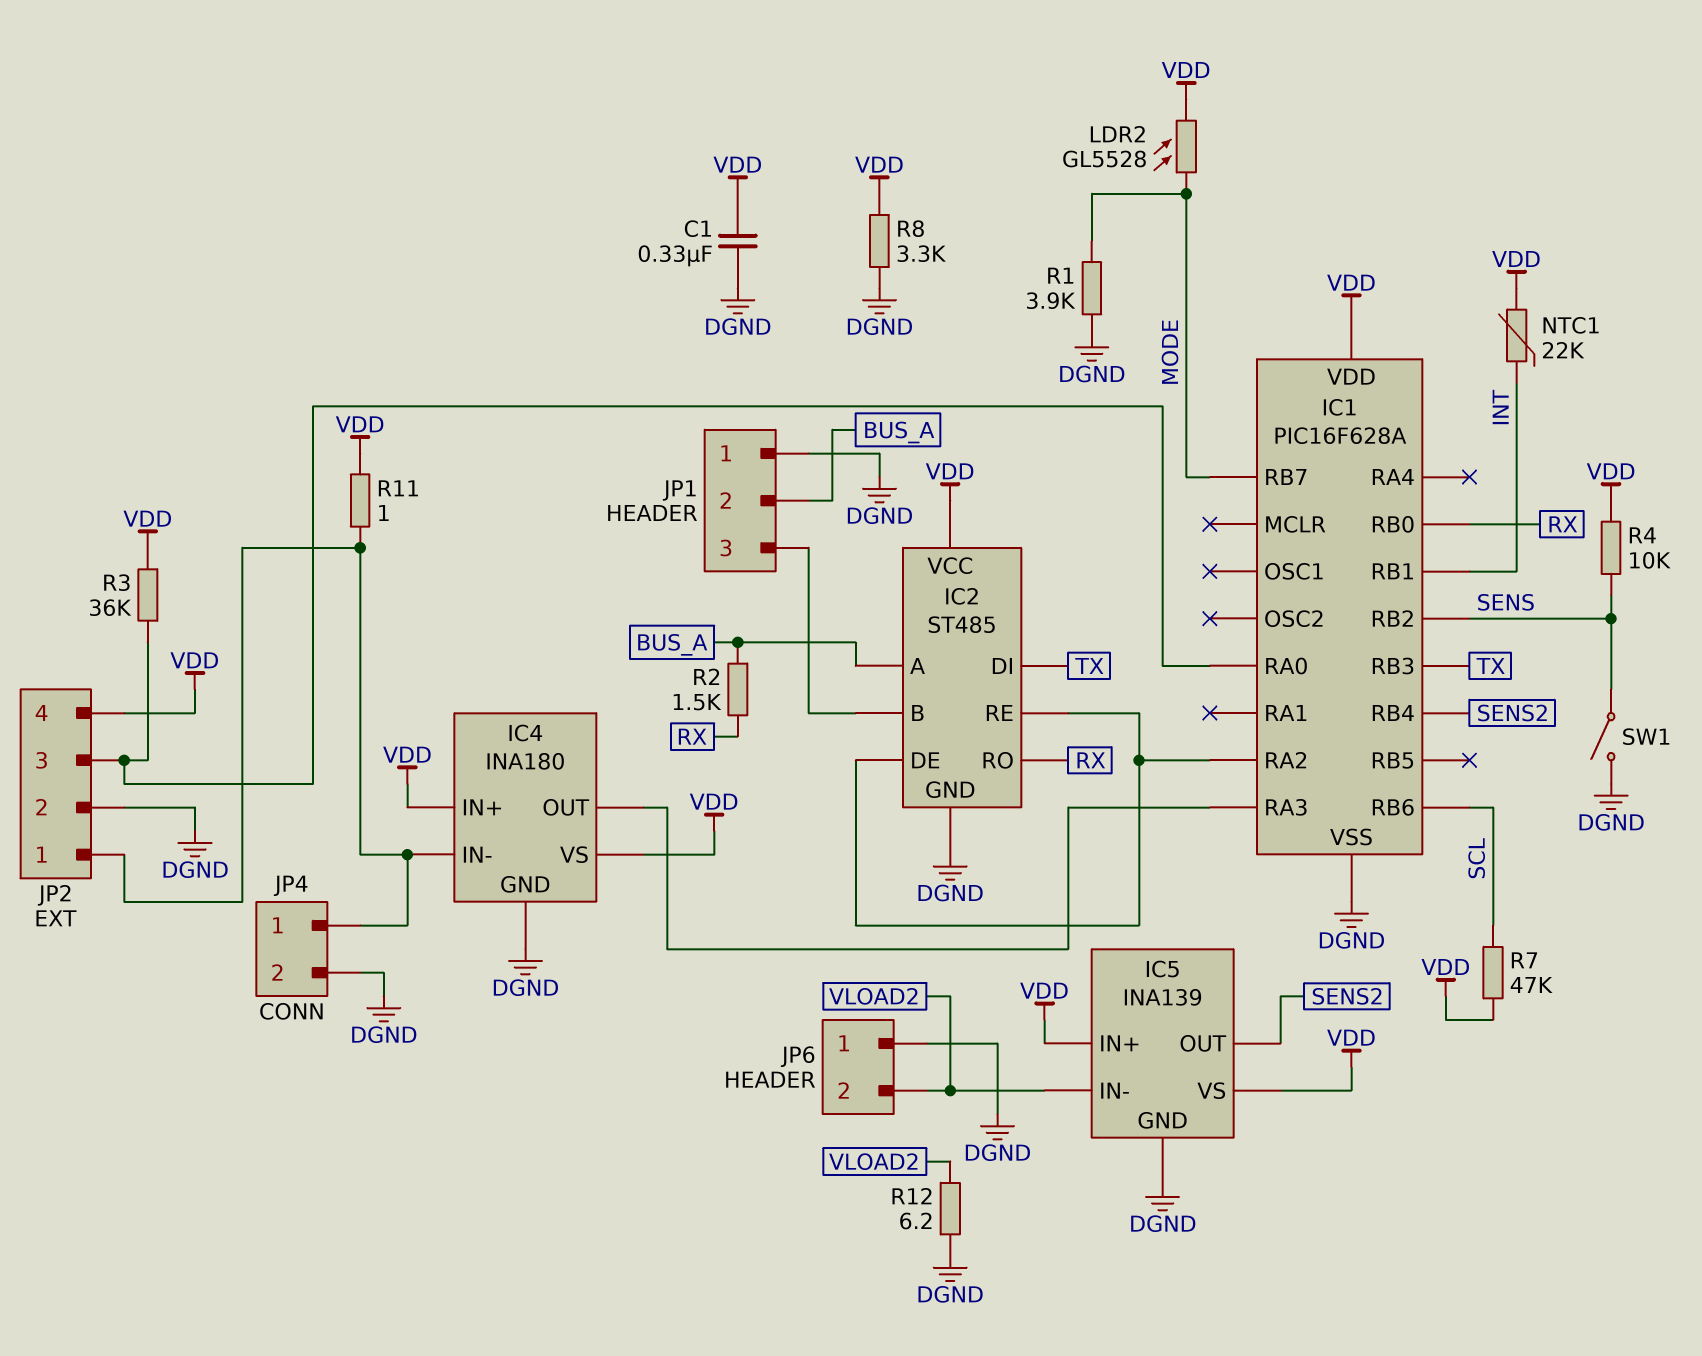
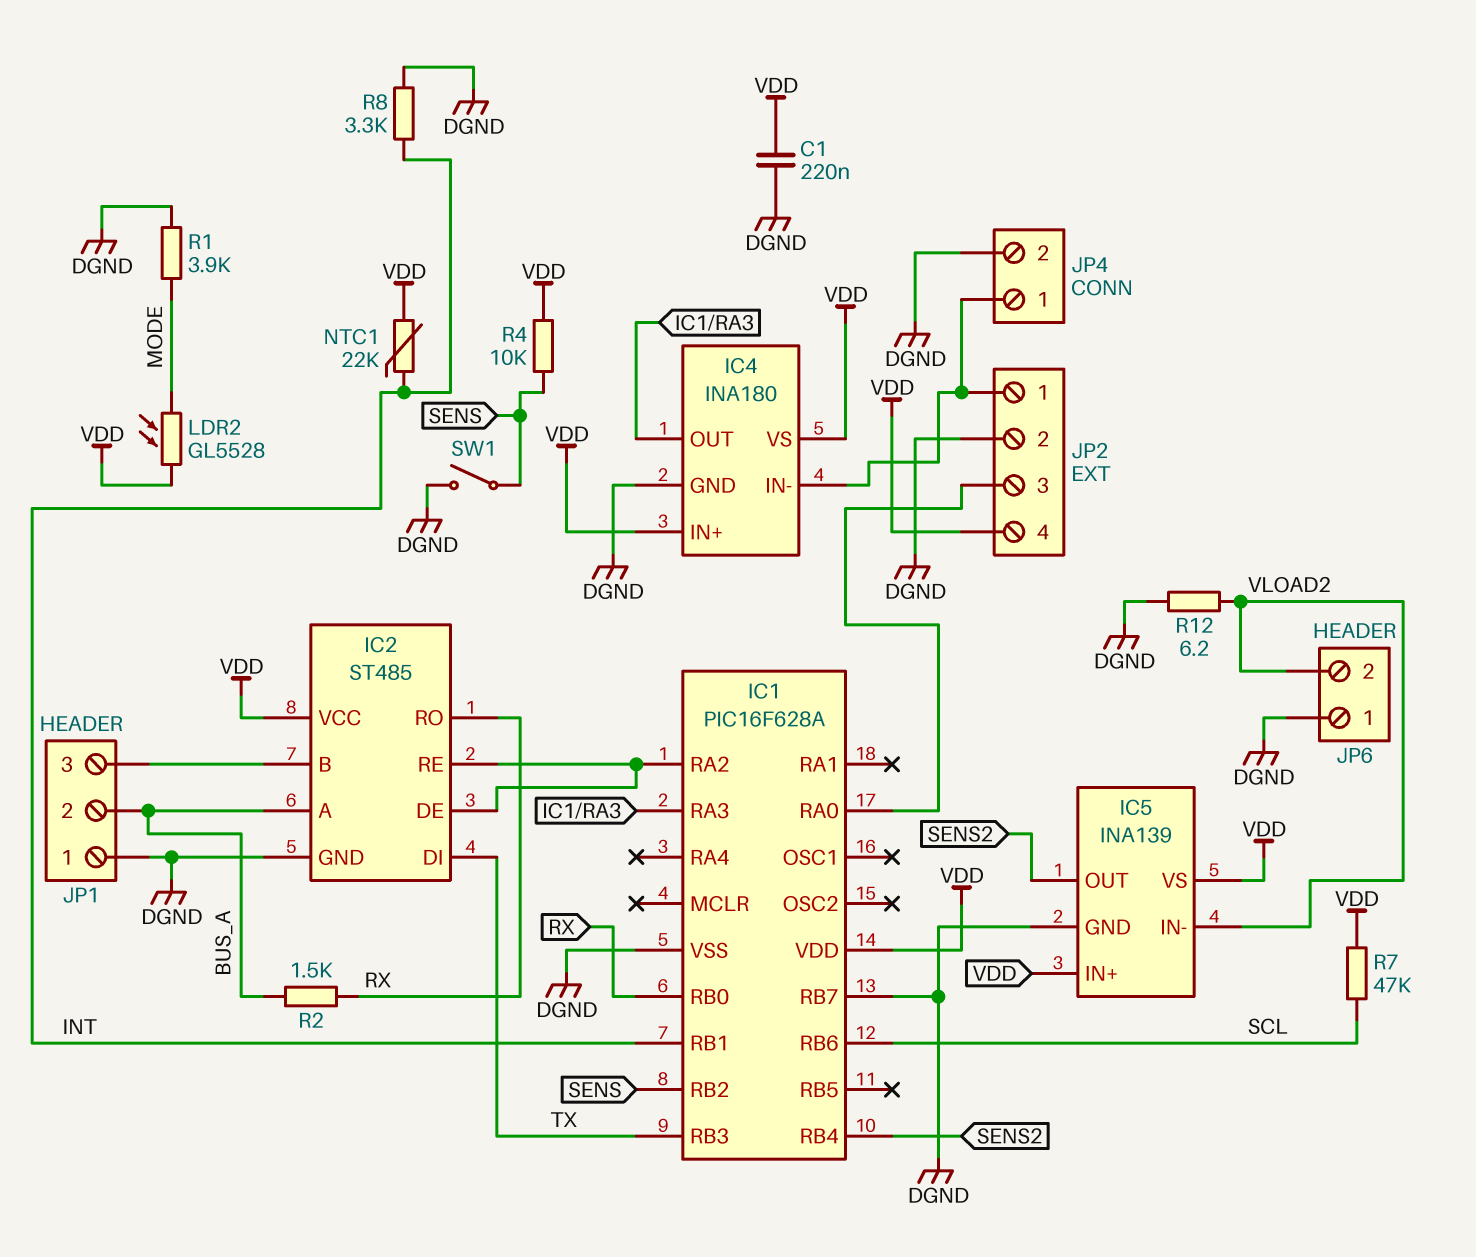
C1: 330nF (DGND, VDD) -> 220nF (DGND, VDD)
IC1 pin RB7: MODE -> DGND
R3: 36k (IC1/RA0, VDD) -> none
R8: 3.3k (DGND, VDD) -> 3.3k (DGND, INT)
R11: 1 (IC4/IN-, VDD) -> none

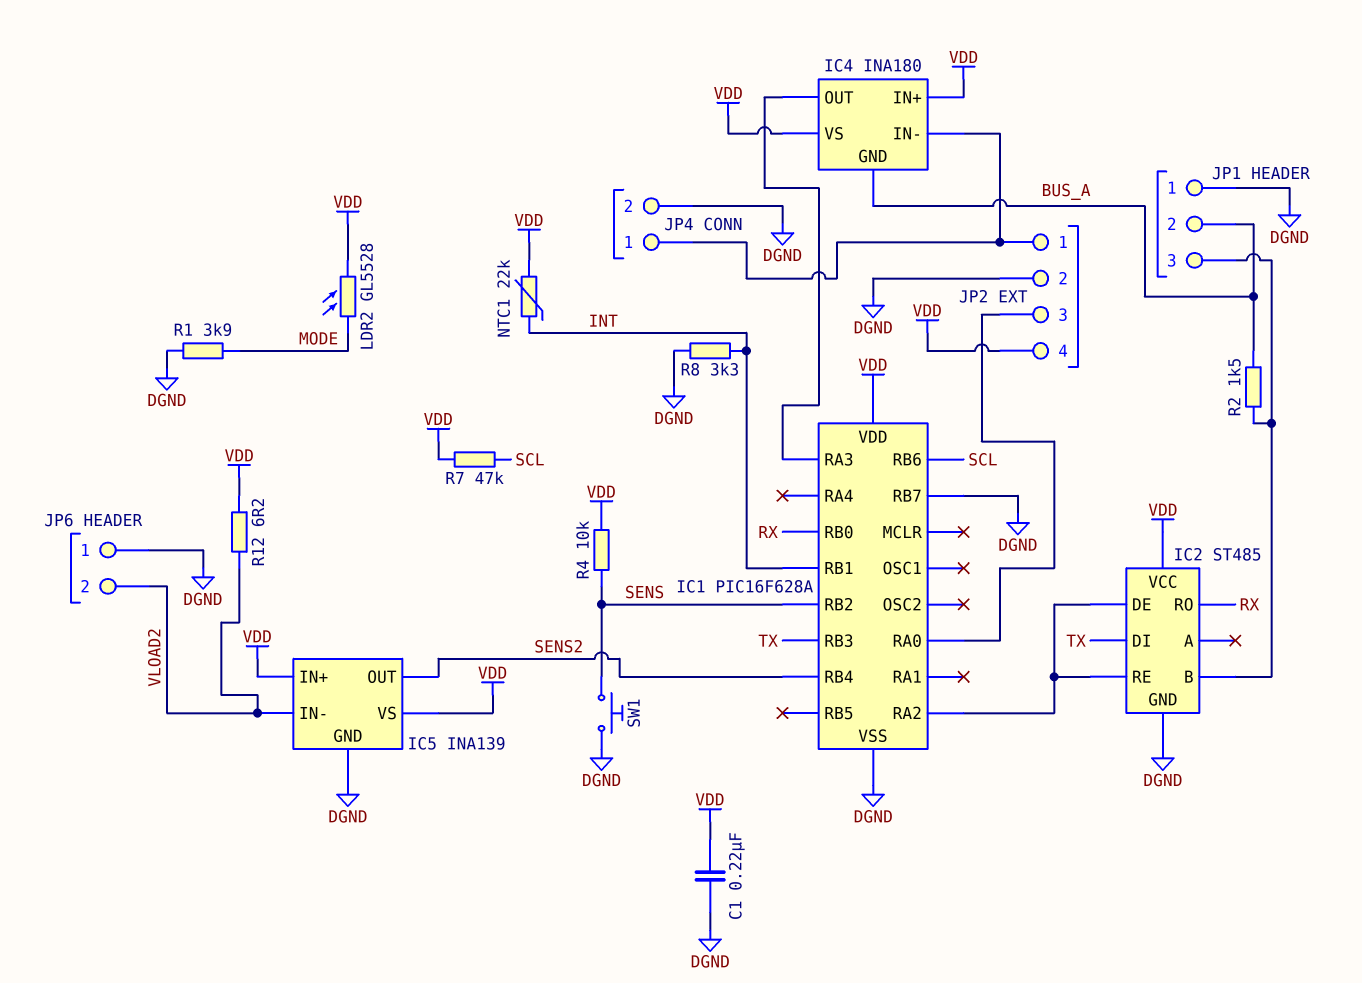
IC2 pin A: BUS_A -> none
IC4 pin GND: DGND -> BUS_A
R2: 1.5k (BUS_A, RX) -> 1.5k (BUS_A, IC2/B)
R12: 6.2 (DGND, VLOAD2) -> 6.2 (VDD, VLOAD2)
SW1: switch (DGND, SENS) -> button (DGND, SENS)

